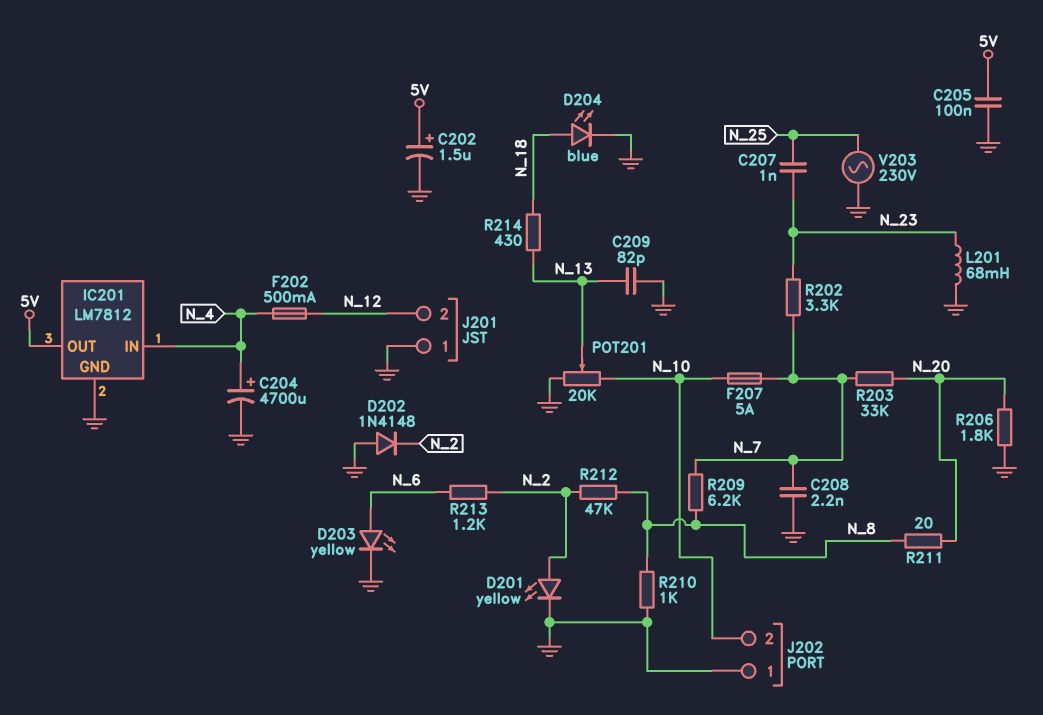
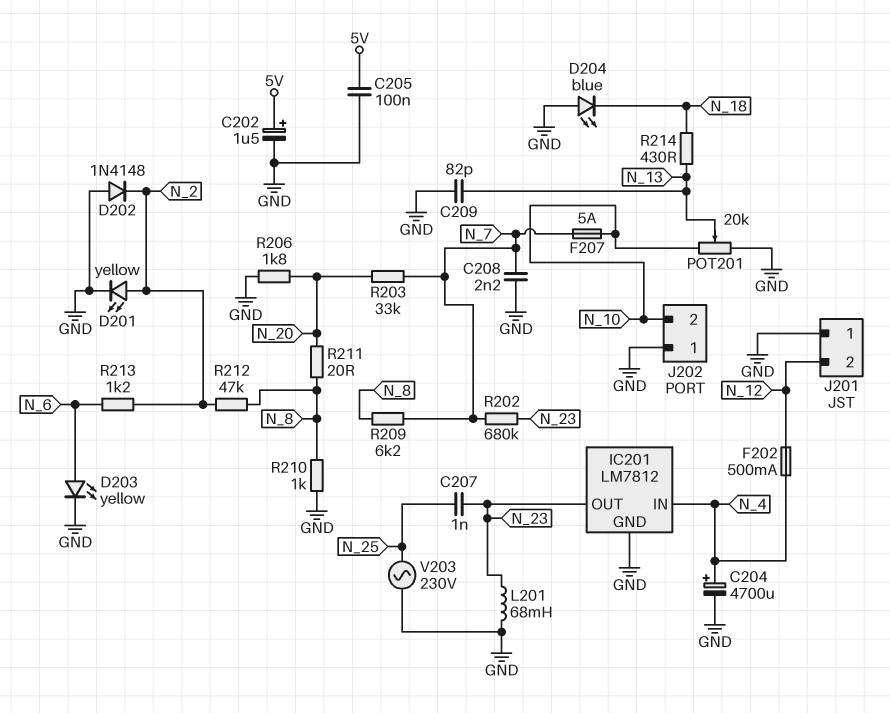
D204: LED blue (A N_18, K GND) -> LED blue (A GND, K N_18)
IC201 pin OUT: 5V -> N_23
R202: 3.3k (N_7, N_23) -> 680k (N_7, N_23)

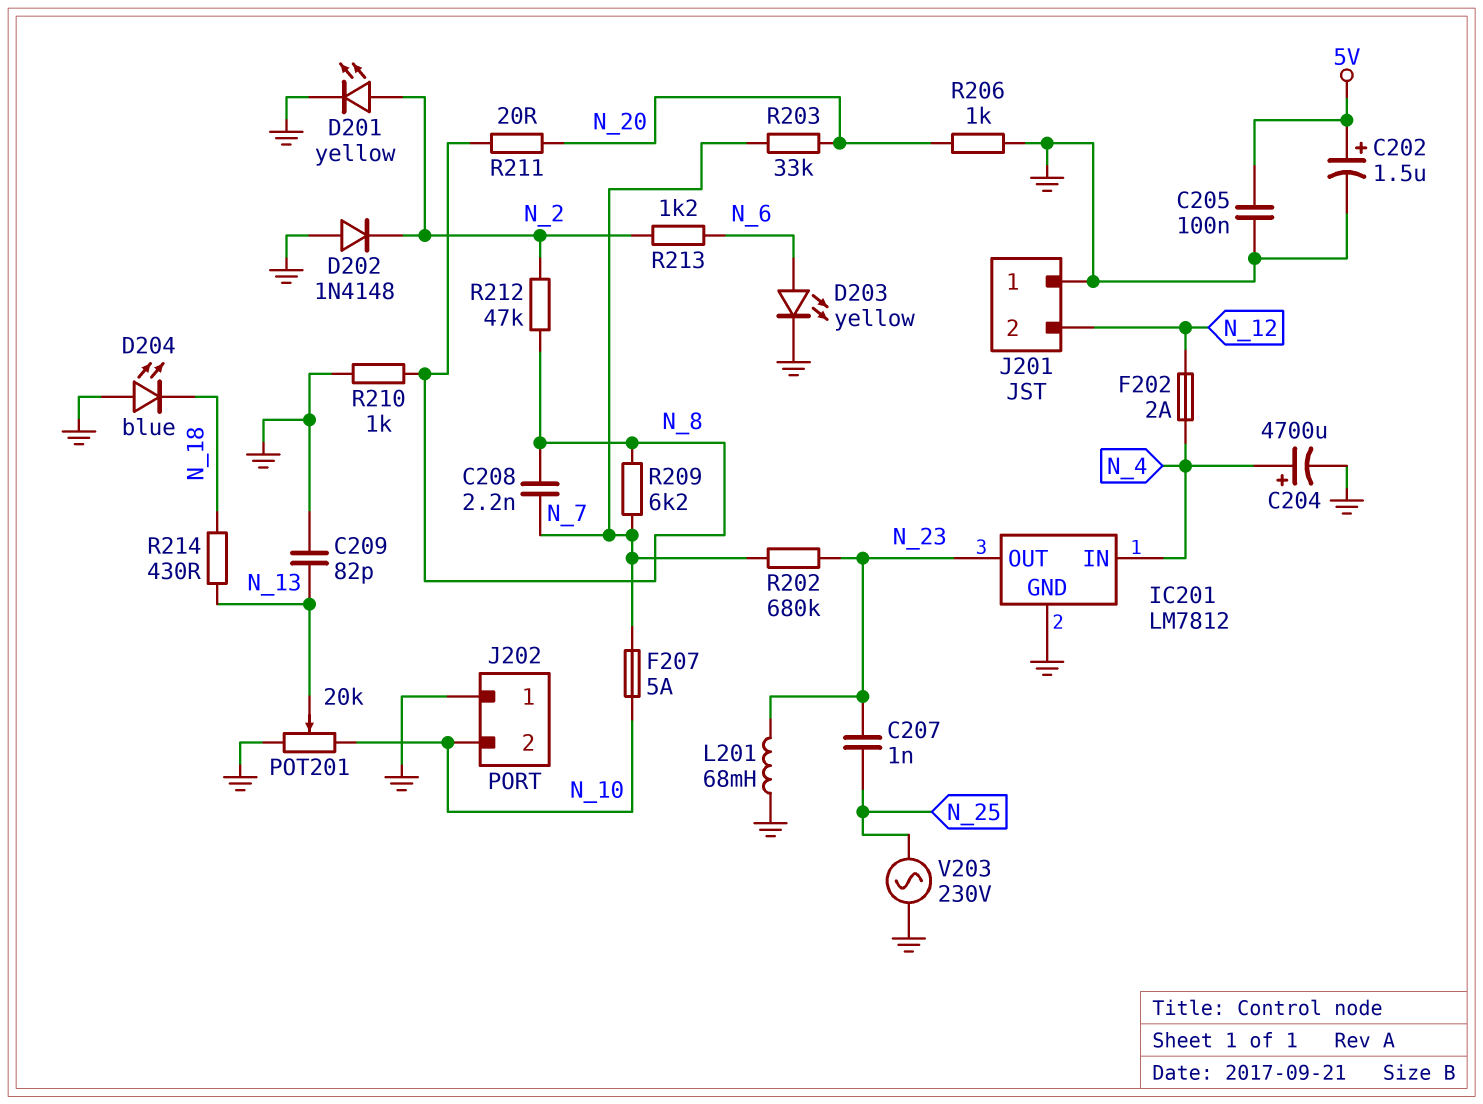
C208: 2.2nF (GND, N_7) -> 2.2nF (N_7, N_8)
F202: 500mA (N_4, N_12) -> 2A (N_4, N_12)
R206: 1.8k (GND, N_20) -> 1k (GND, N_20)

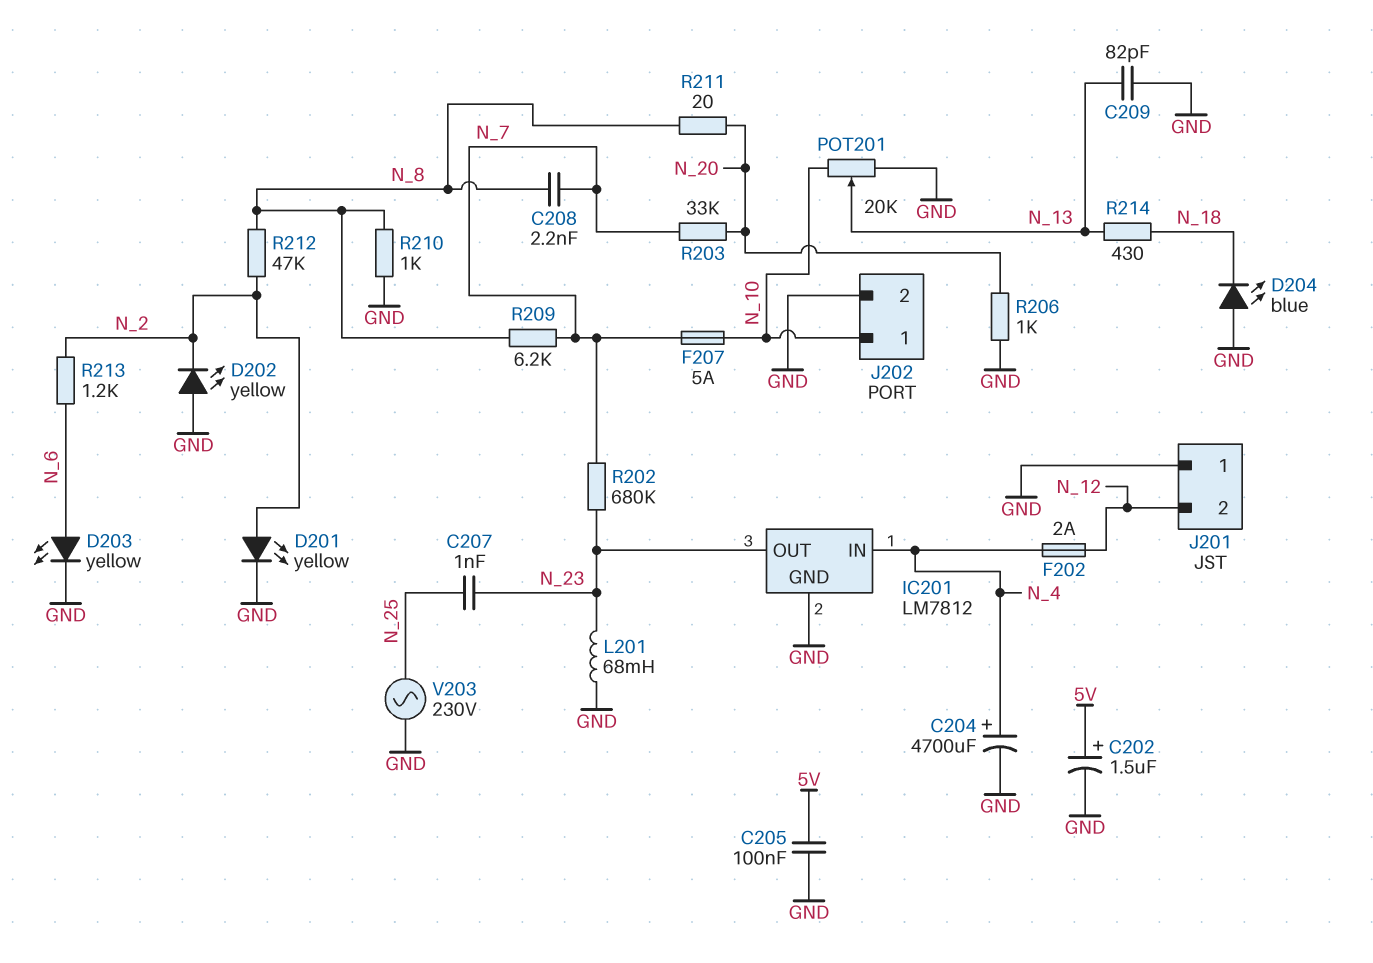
D202: diode 1N4148 (A GND, K N_2) -> LED yellow (A GND, K N_2)
J202 pin 1: GND -> N_10
J202 pin 2: N_10 -> GND

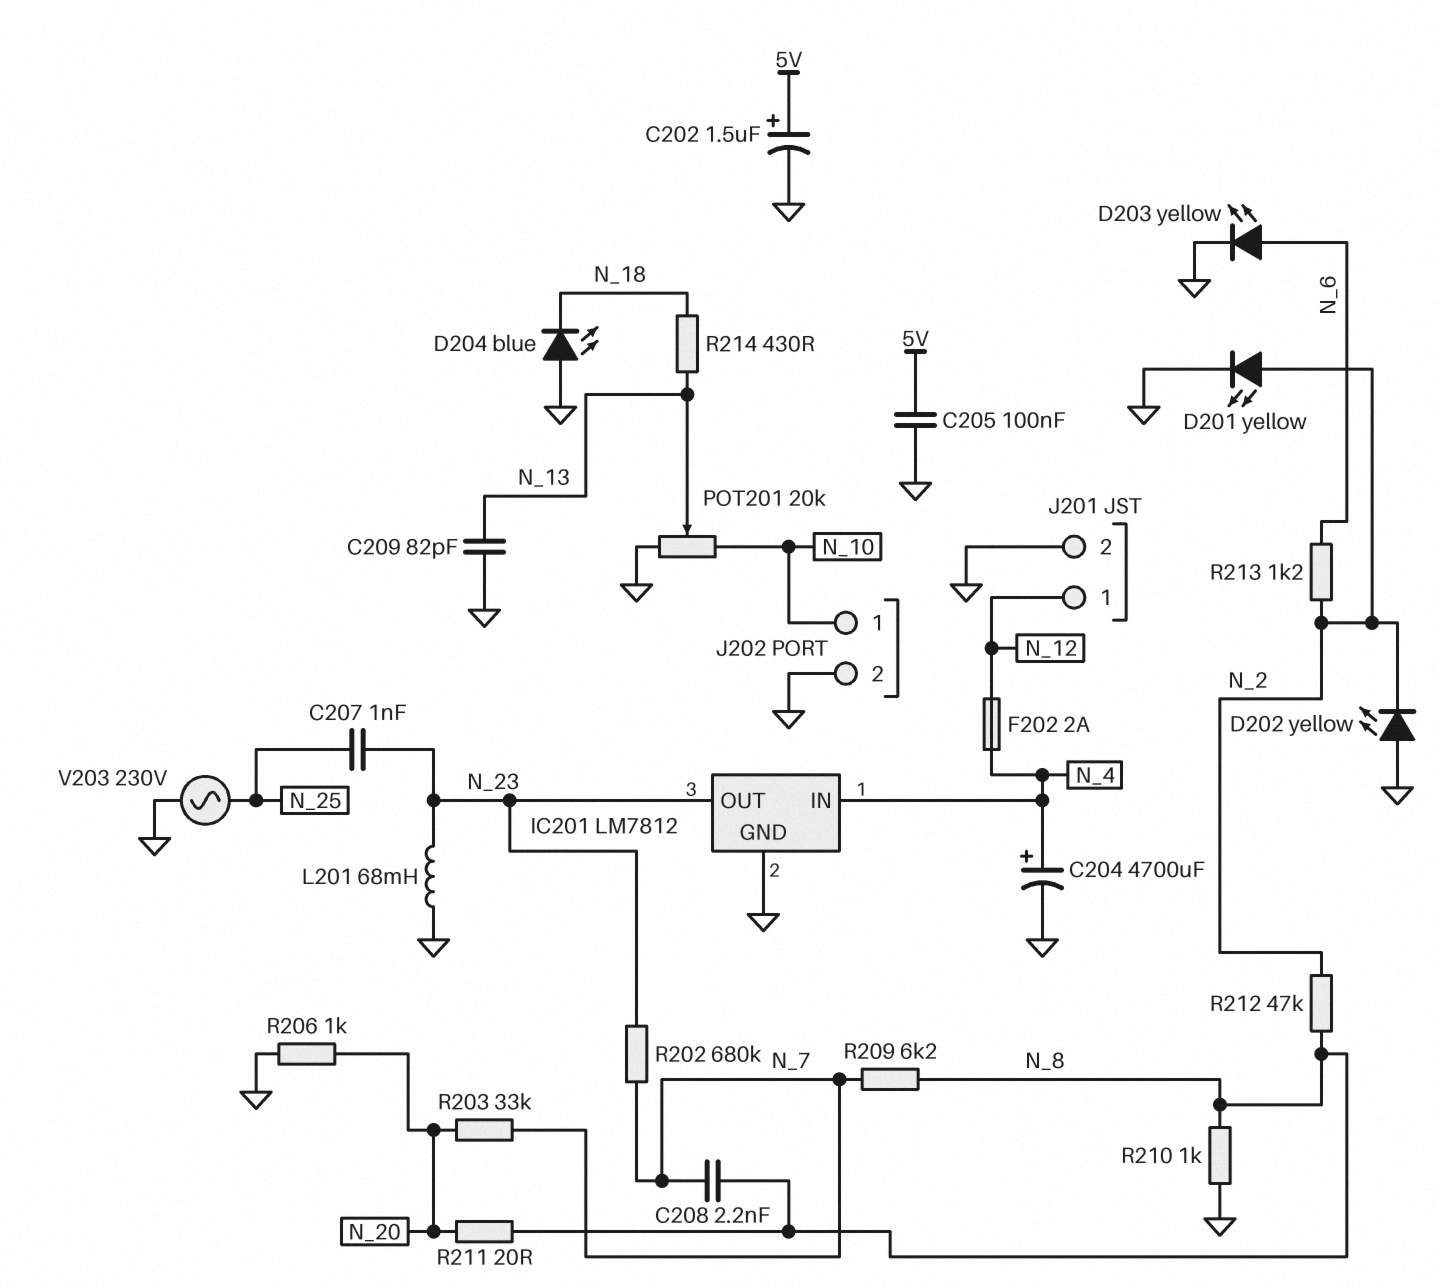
F207: 5A (N_7, N_10) -> none
J201 pin 1: GND -> N_12
J201 pin 2: N_12 -> GND

